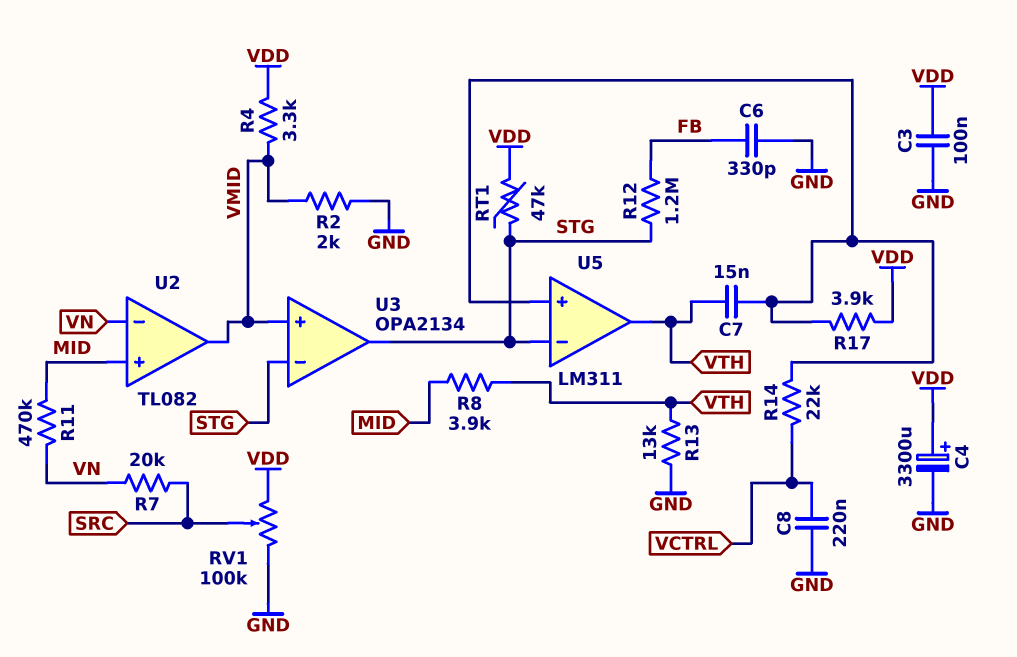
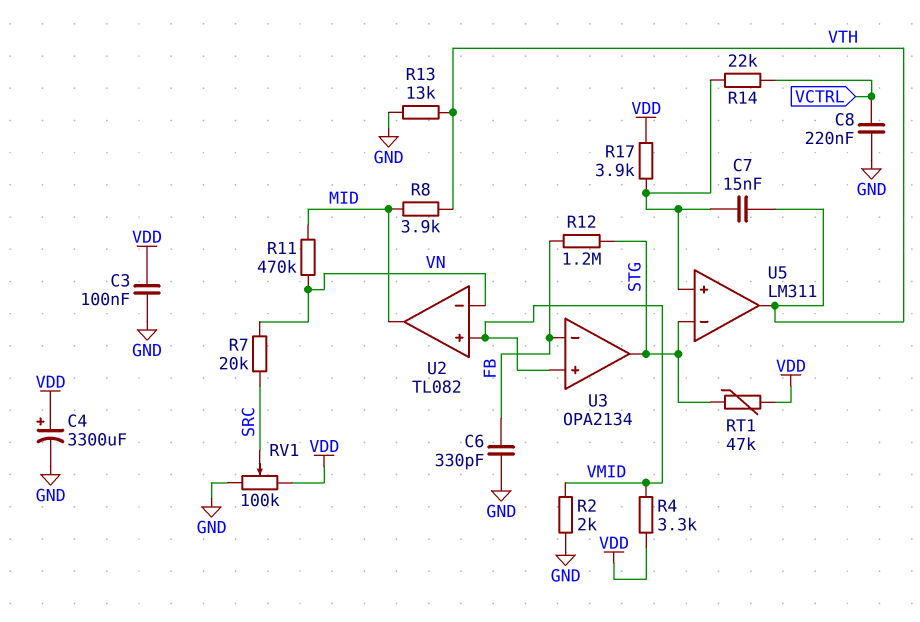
U2 pin in+: MID -> VMID
U2 pin out: VMID -> MID
U3 pin in-: STG -> FB

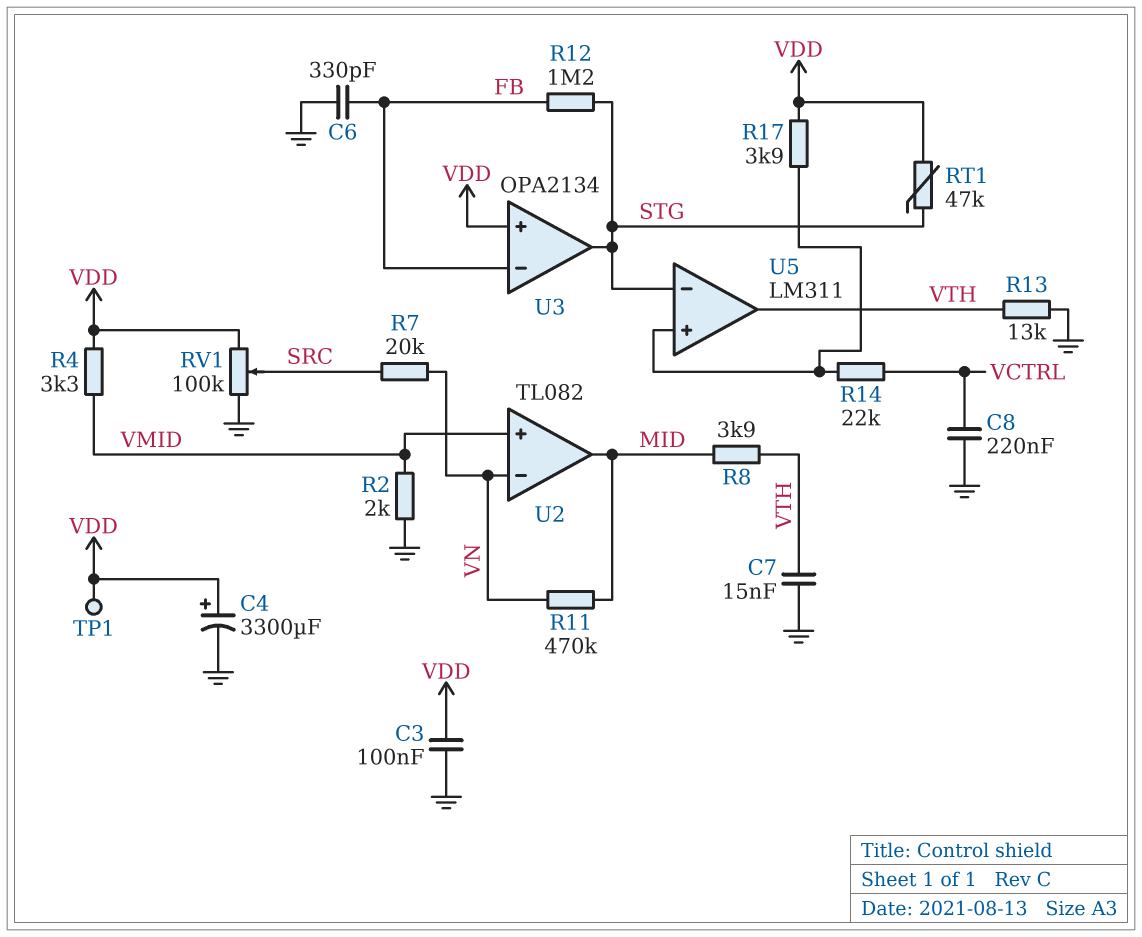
C7: 15nF (U5/in+, VTH) -> 15nF (GND, VTH)
TP1: none -> test point (VDD)
U3 pin in+: VMID -> VDD

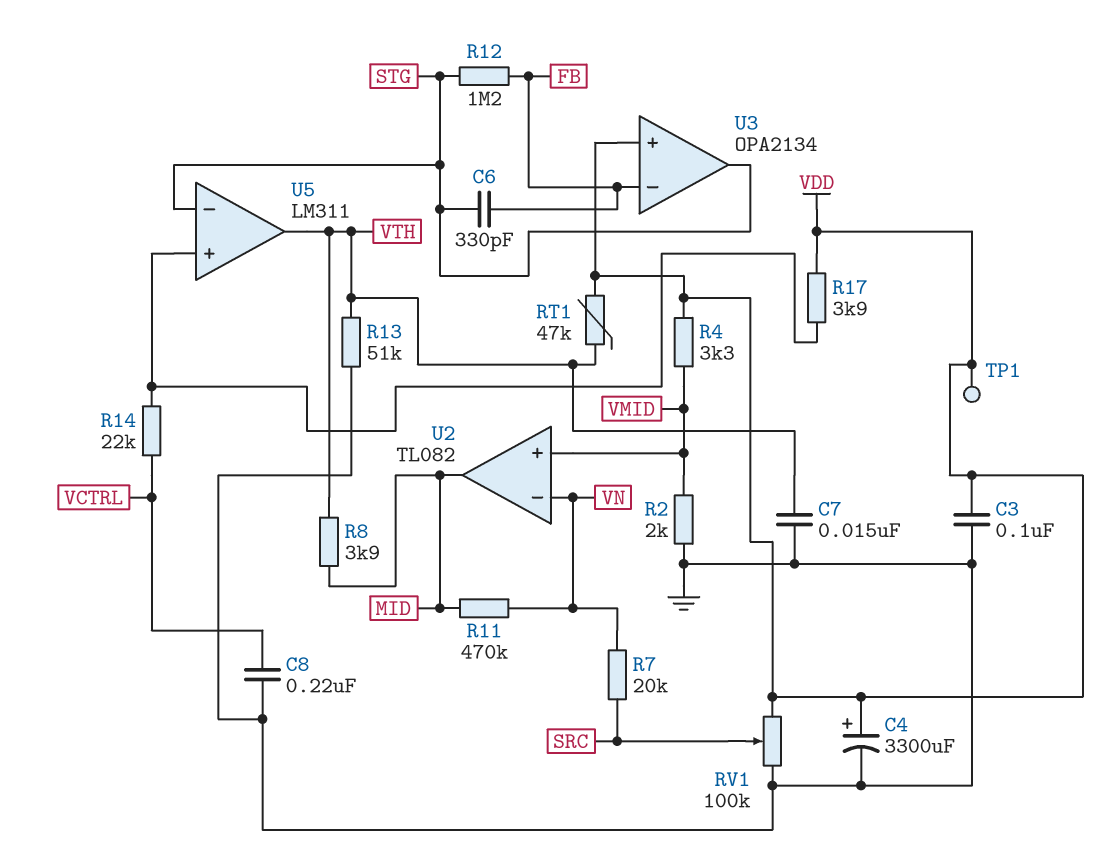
C6: 330pF (FB, GND) -> 330pF (FB, STG)
R13: 13k (GND, VTH) -> 51k (GND, VTH)
RT1: 47k (STG, VDD) -> 47k (VDD, VTH)

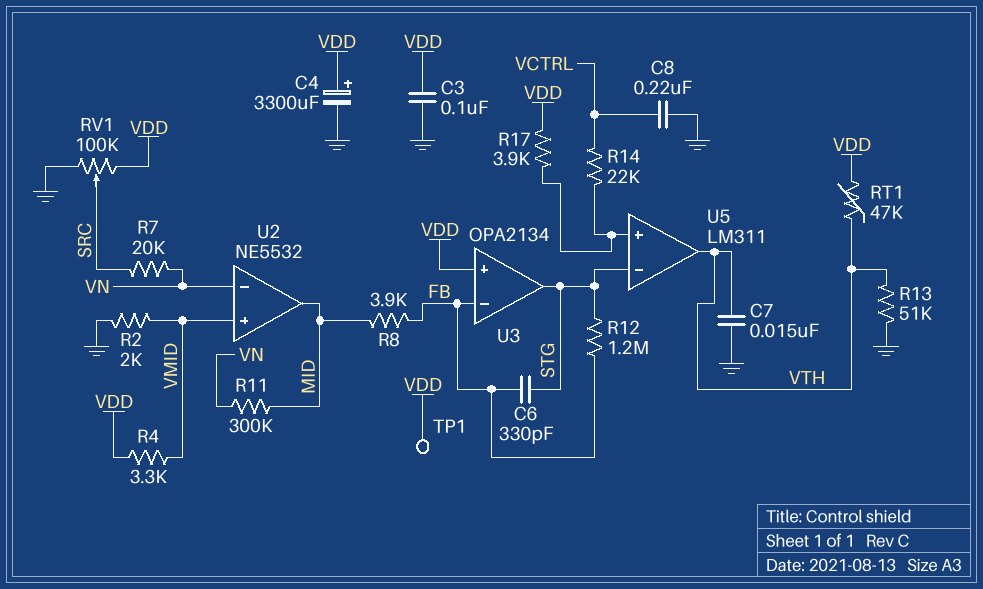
R8: 3.9k (MID, VTH) -> 3.9k (FB, MID)
R11: 470k (MID, VN) -> 300k (MID, VN)
U2: TL082 -> NE5532

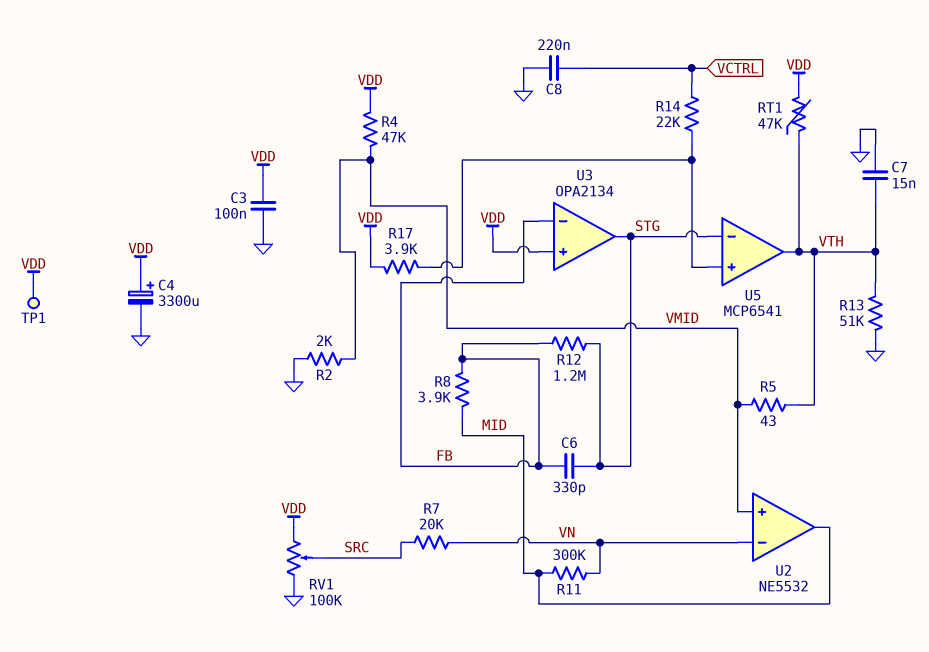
R4: 3.3k (VDD, VMID) -> 47k (VDD, VMID)
R5: none -> 43 (VMID, VTH)
U5: LM311 -> MCP6541

